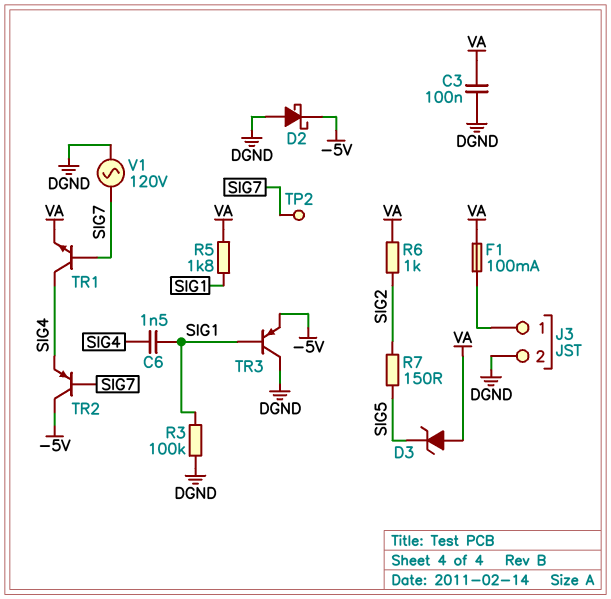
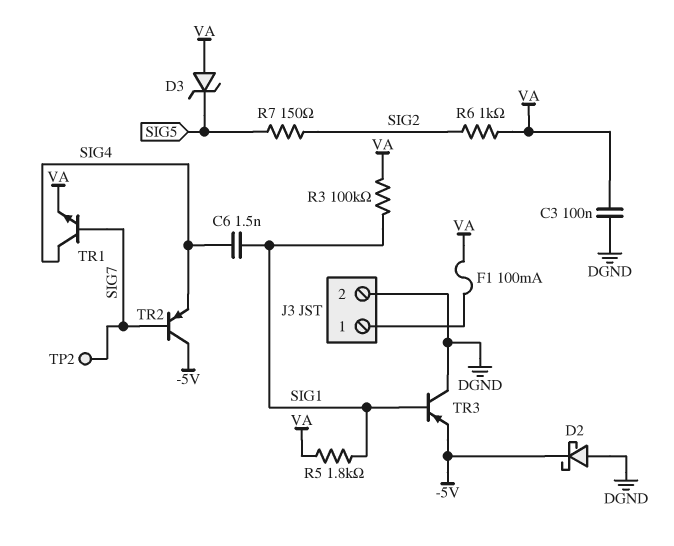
R3: 100k (DGND, SIG1) -> 100k (SIG1, VA)
V1: AC 120V (DGND, SIG7) -> none

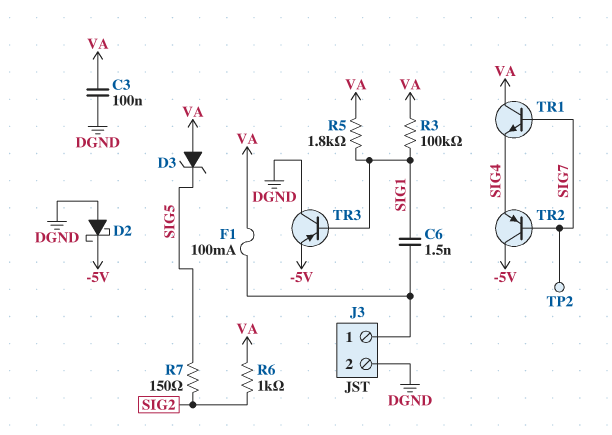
C6: 1.5nF (SIG1, SIG4) -> 1.5nF (J3/1, SIG1)
TR1: NPN (B SIG7, C SIG4, E VA) -> NPN (B SIG7, C VA, E SIG4)

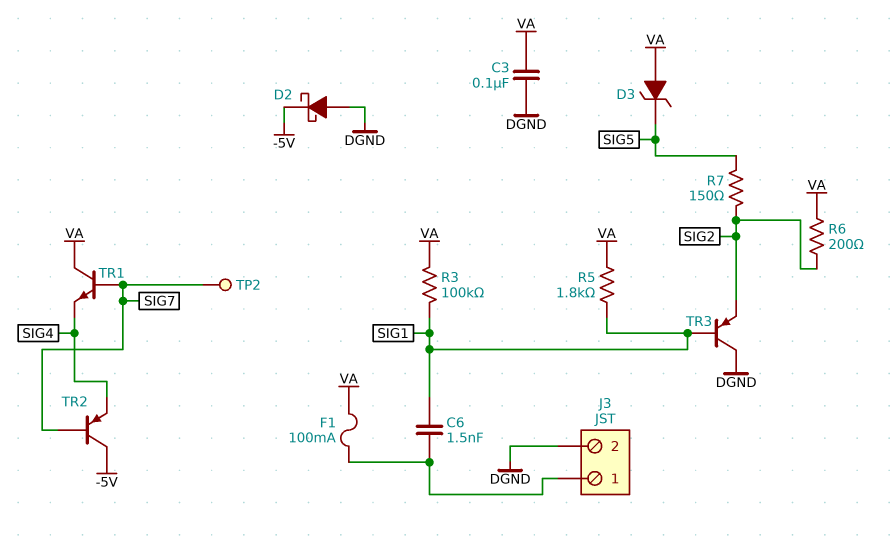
R6: 1k (SIG2, VA) -> 200 (SIG2, VA)
TR3: PNP (B SIG1, C DGND, E -5V) -> PNP (B SIG1, C DGND, E SIG2)

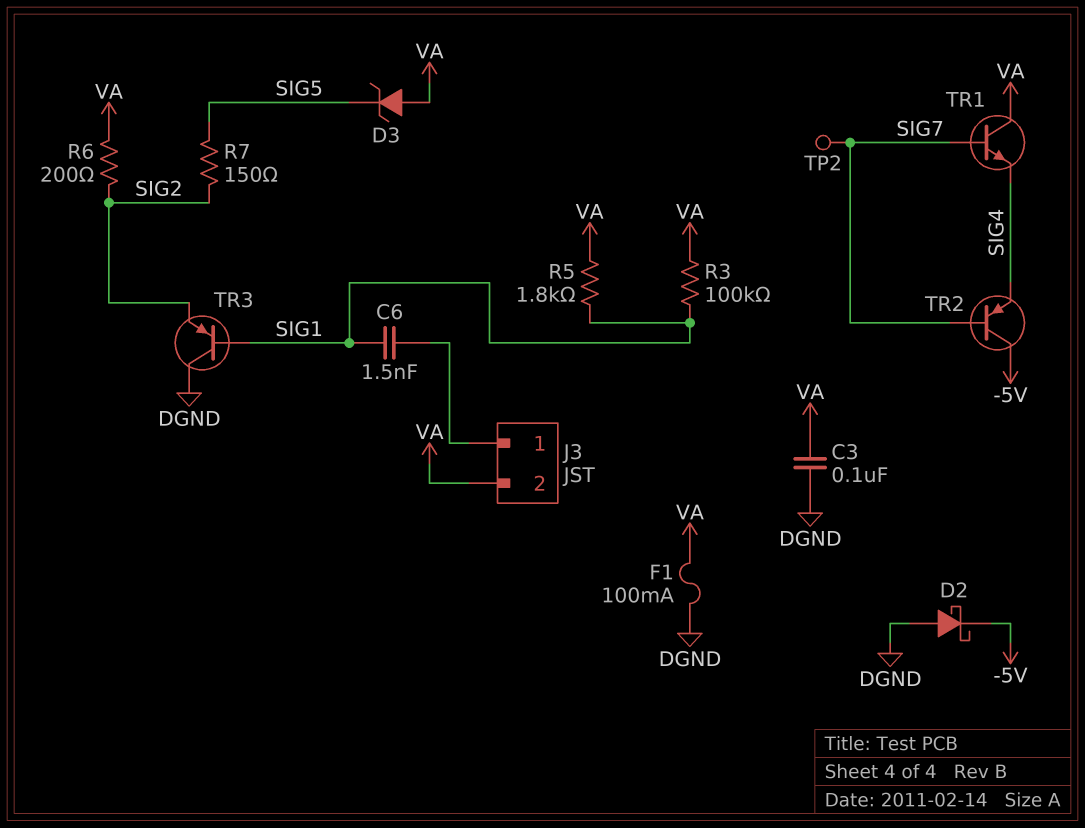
F1: 100mA (J3/1, VA) -> 100mA (DGND, VA)
J3 pin 2: DGND -> VA

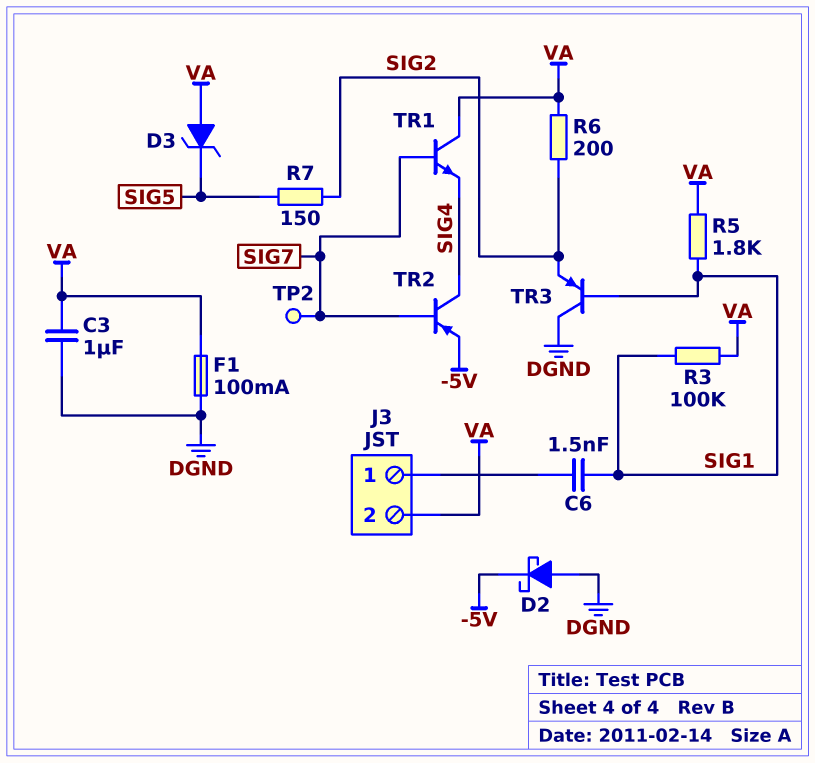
C3: 100nF (DGND, VA) -> 1uF (DGND, VA)
TR2: PNP (B SIG7, C -5V, E SIG4) -> PNP (B SIG7, C SIG4, E -5V)

